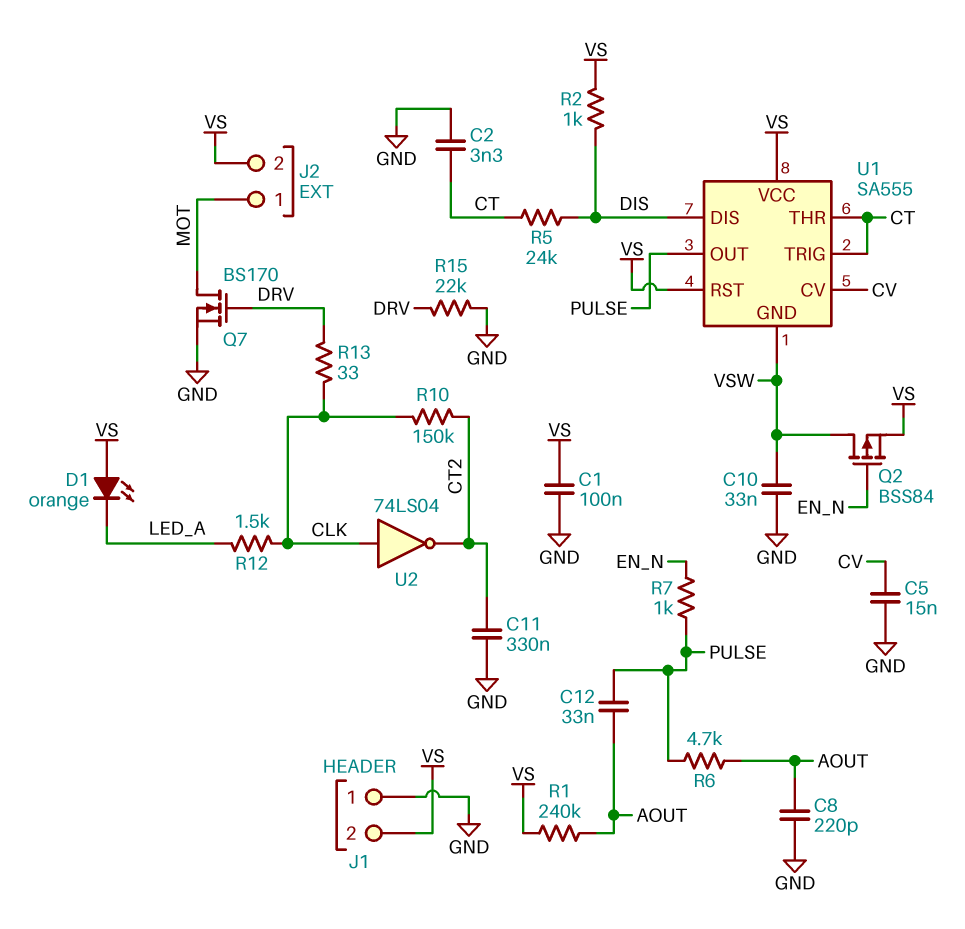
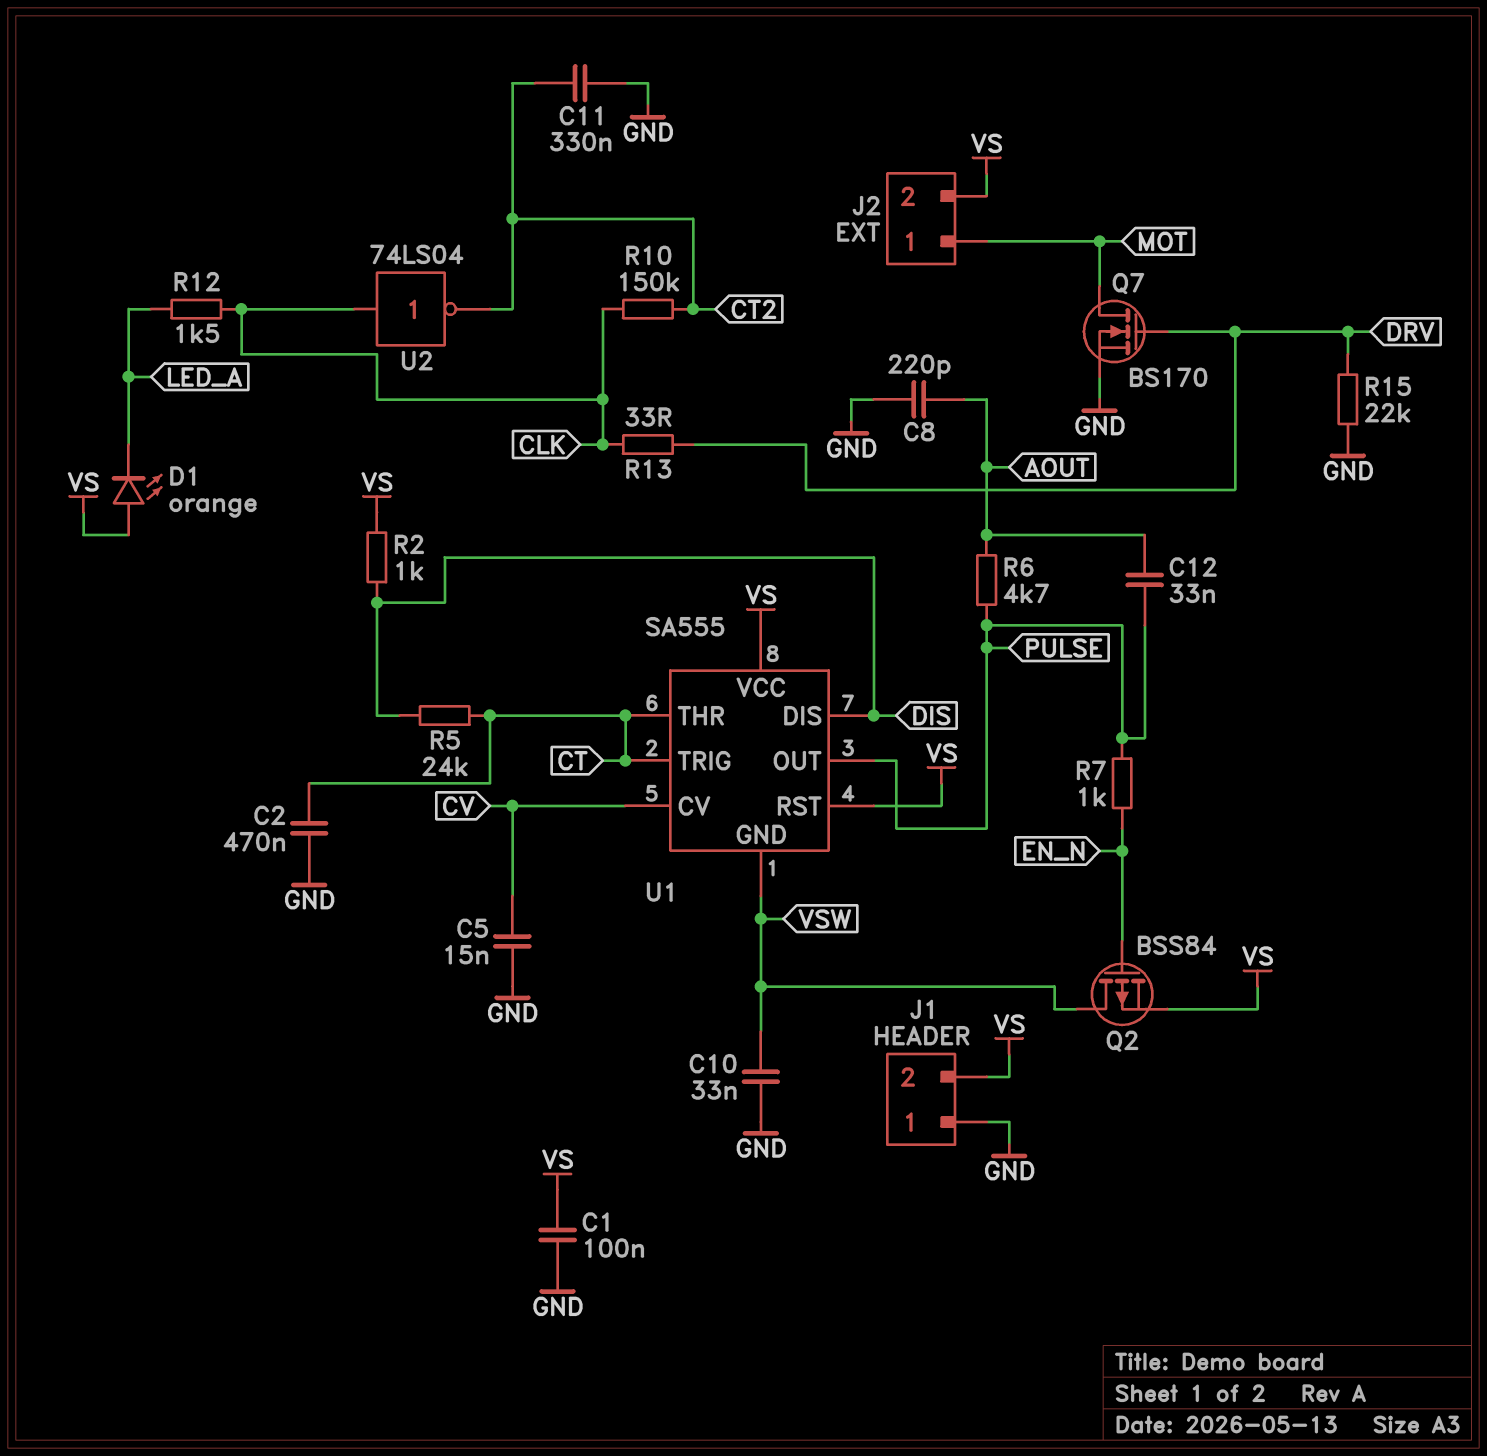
C2: 3.3nF (CT, GND) -> 470nF (CT, GND)
R1: 240k (AOUT, VS) -> none

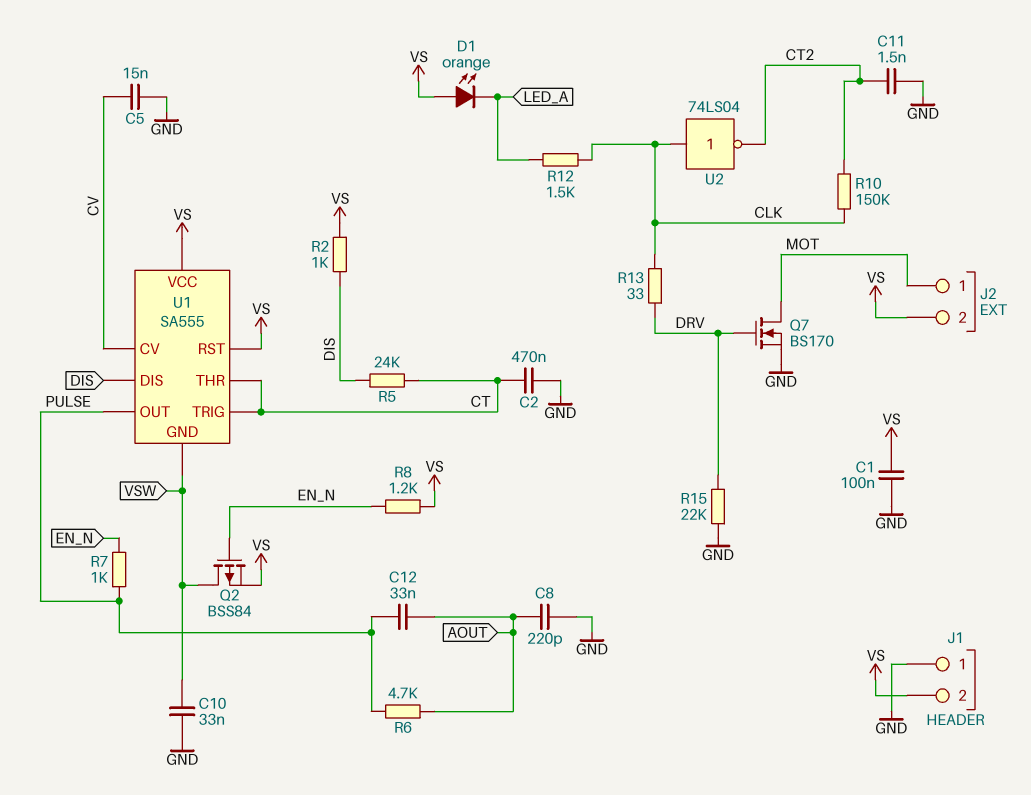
C11: 330nF (CT2, GND) -> 1.5nF (CT2, GND)
R8: none -> 1.2k (EN_N, VS)

